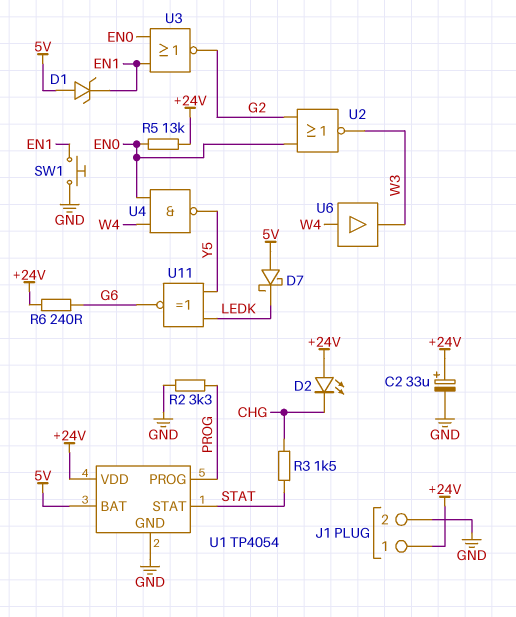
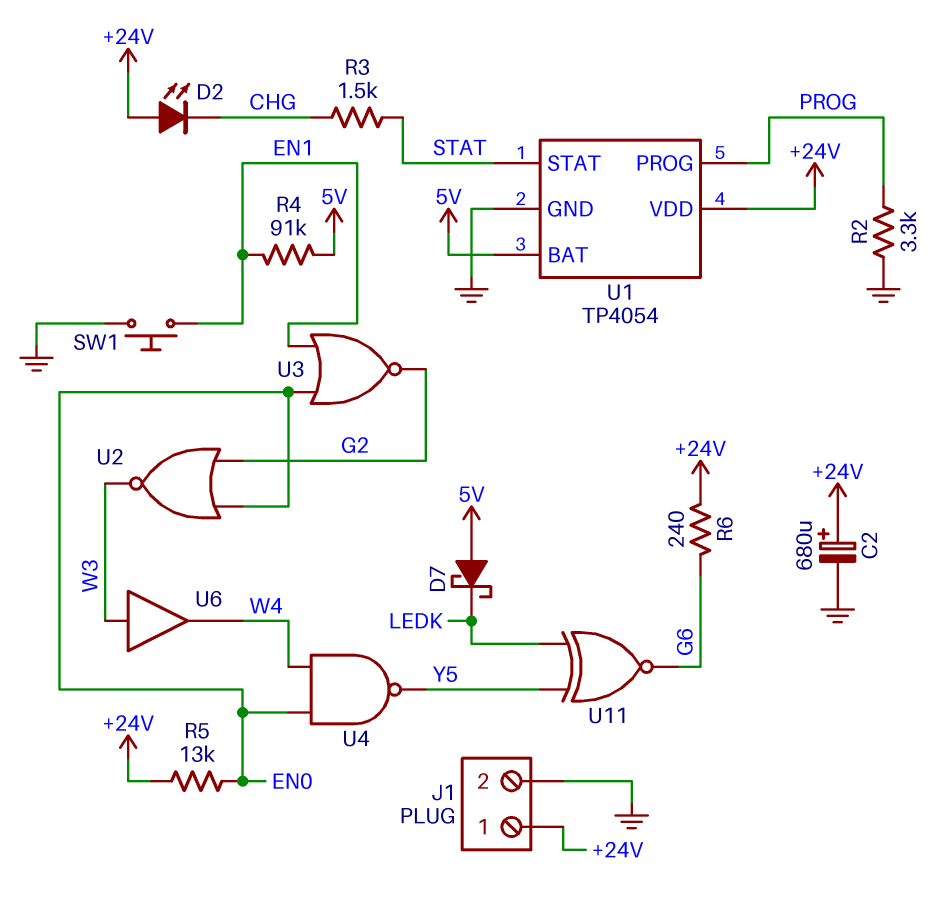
C2: 33uF (plus +24V, minus GND) -> 680uF (plus +24V, minus GND)
D1: zener (A 5V, K EN1) -> none
R4: none -> 91k (5V, EN1)
U6: buffer (in W4, out W3) -> buffer (in W3, out W4)

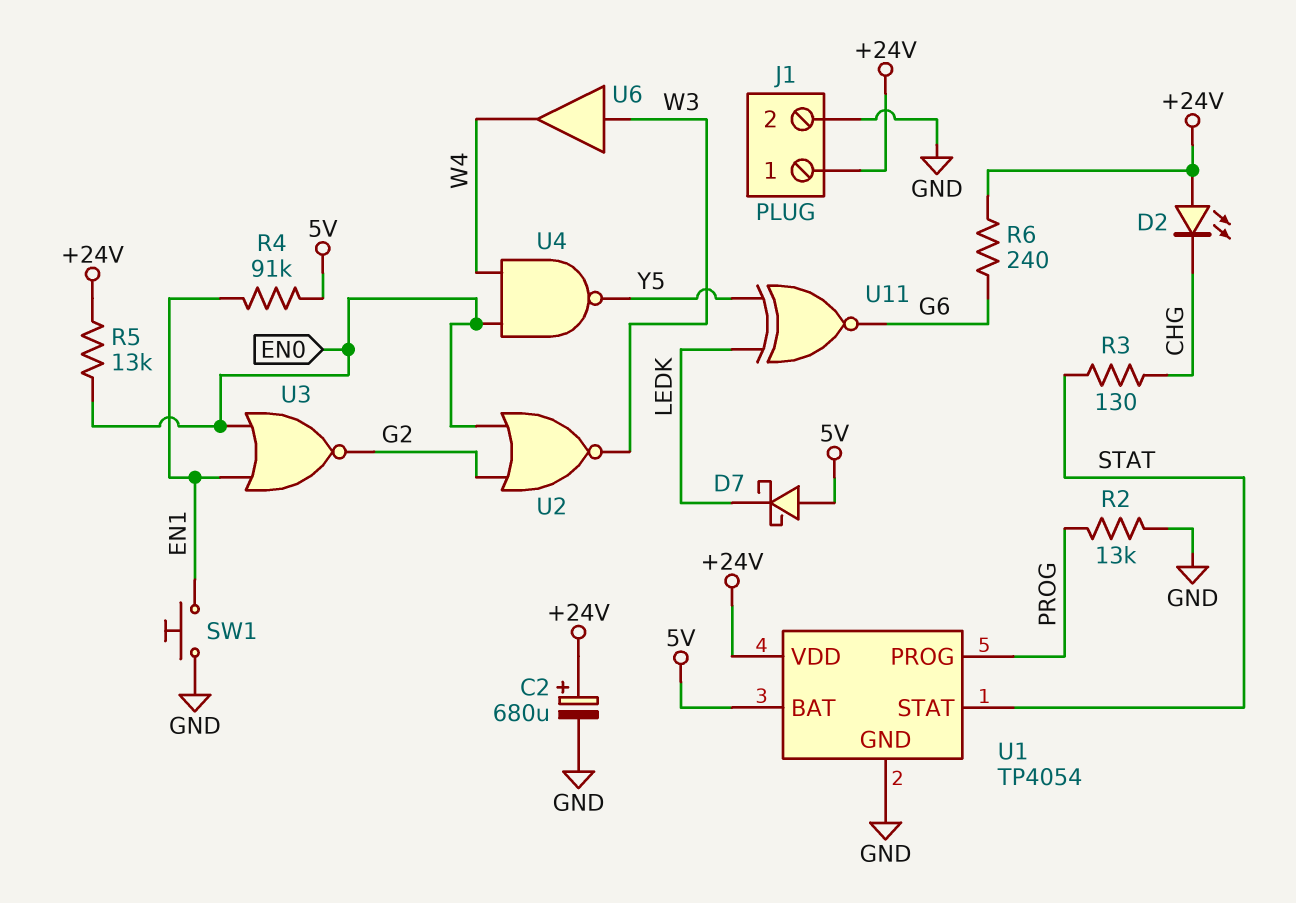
R2: 3.3k (GND, PROG) -> 13k (GND, PROG)
R3: 1.5k (CHG, STAT) -> 130 (CHG, STAT)

